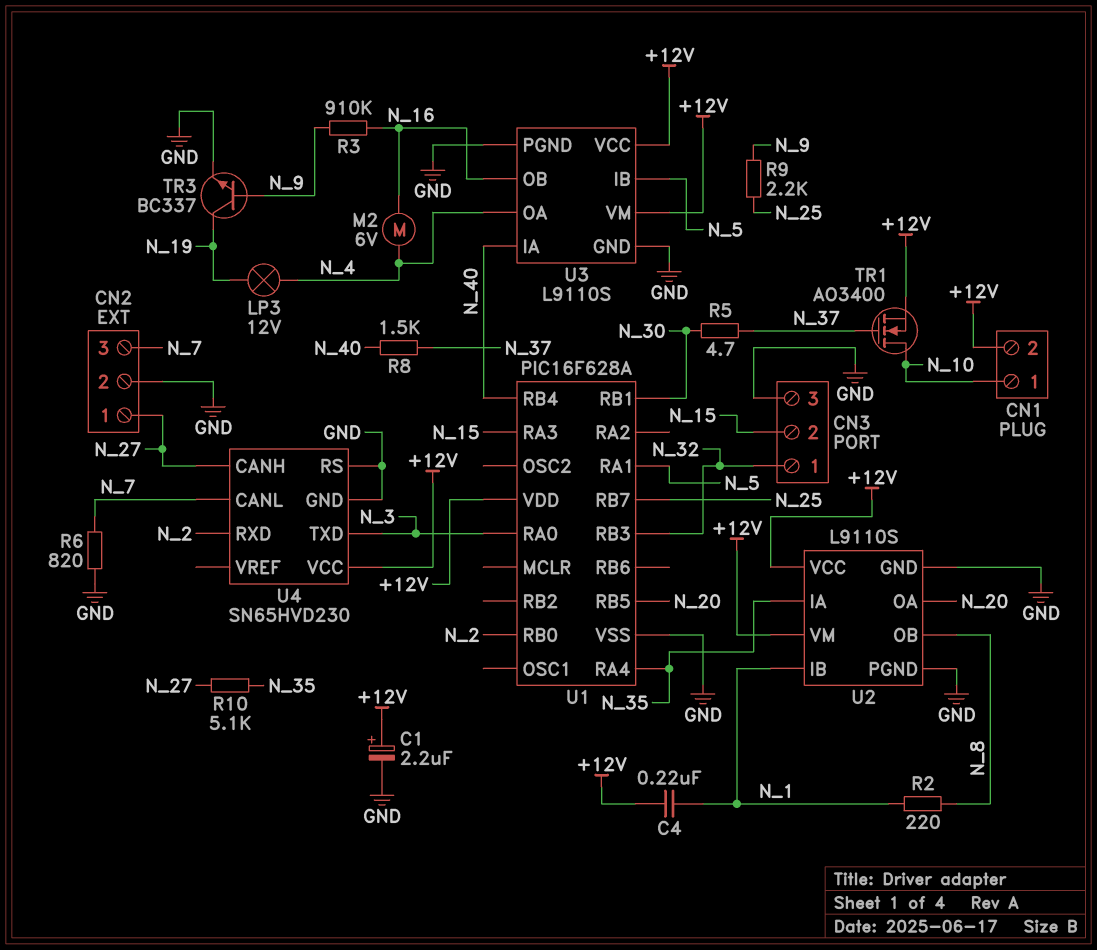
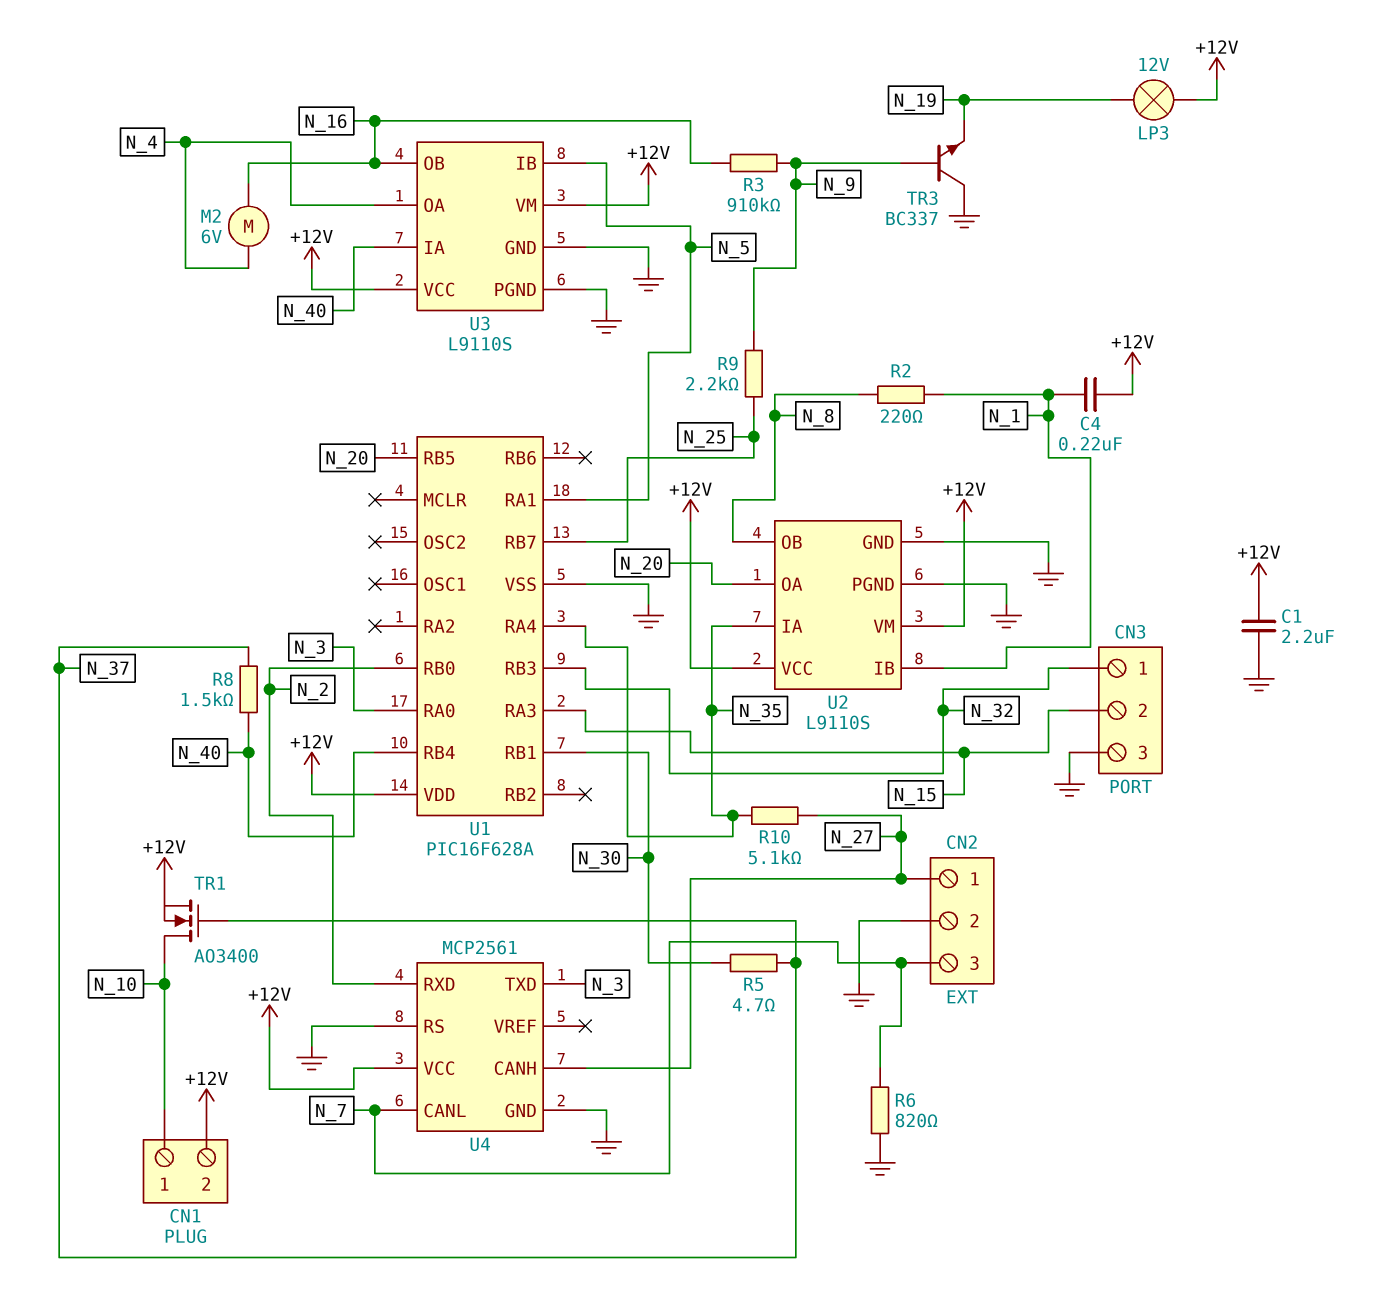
C1: 2.2uF (plus +12V, minus GND) -> 2.2uF (+12V, GND)
LP3: lamp 12V (N_4, N_19) -> lamp 12V (+12V, N_19)
TR3: NPN BC337 (B N_9, C N_19, E GND) -> NPN BC337 (B N_9, C GND, E N_19)
U4: SN65HVD230 -> MCP2561

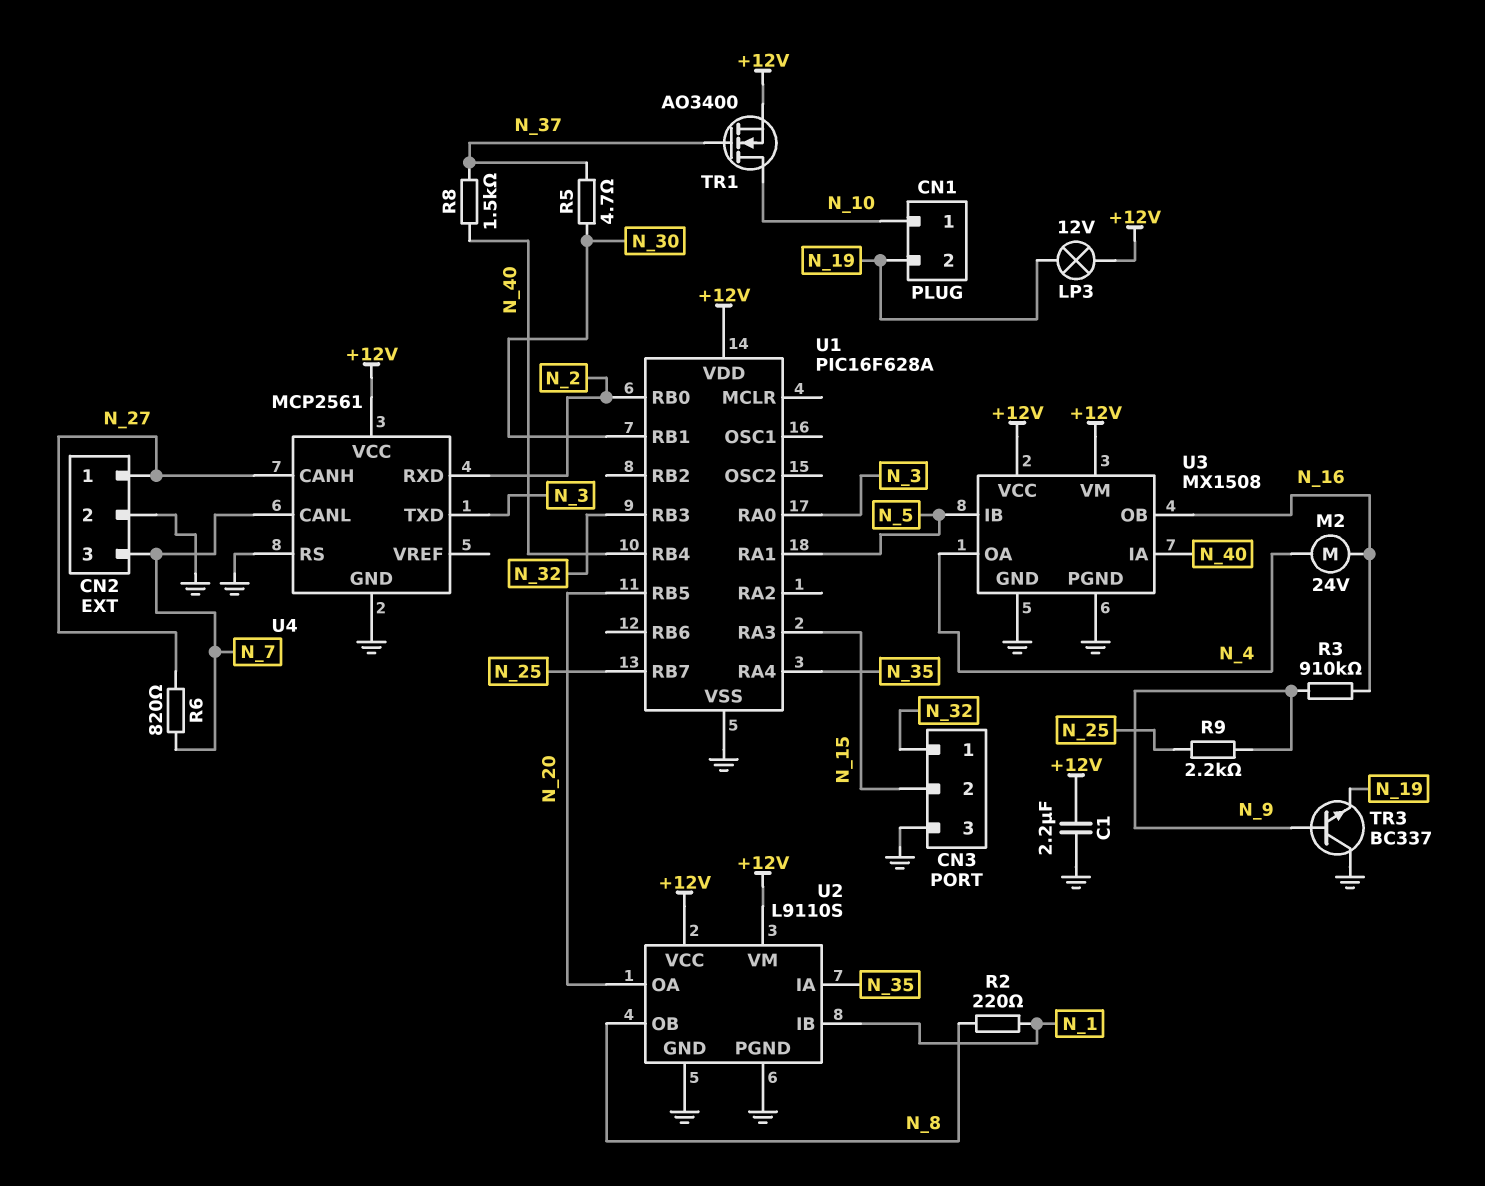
C4: 220nF (+12V, N_1) -> none
CN1 pin 2: +12V -> N_19
M2: motor 6V (N_4, N_16) -> motor 24V (N_4, N_16)
R6: 820 (GND, N_7) -> 820 (N_7, N_27)
R10: 5.1k (N_27, N_35) -> none
U3: L9110S -> MX1508

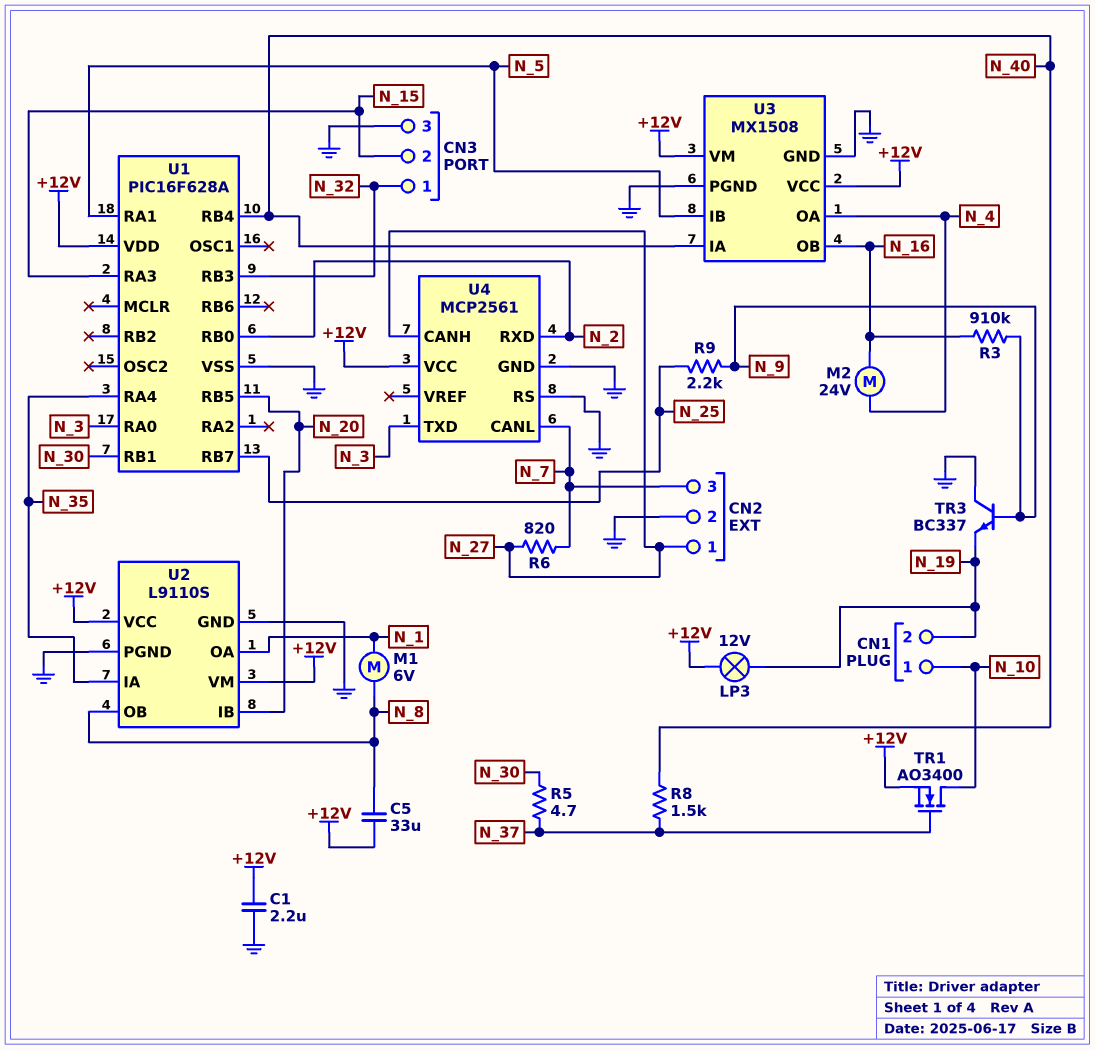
C5: none -> 33uF (+12V, N_8)
M1: none -> motor 6V (N_1, N_8)
R2: 220 (N_1, N_8) -> none
U2 pin IB: N_1 -> N_20
U2 pin OA: N_20 -> N_1

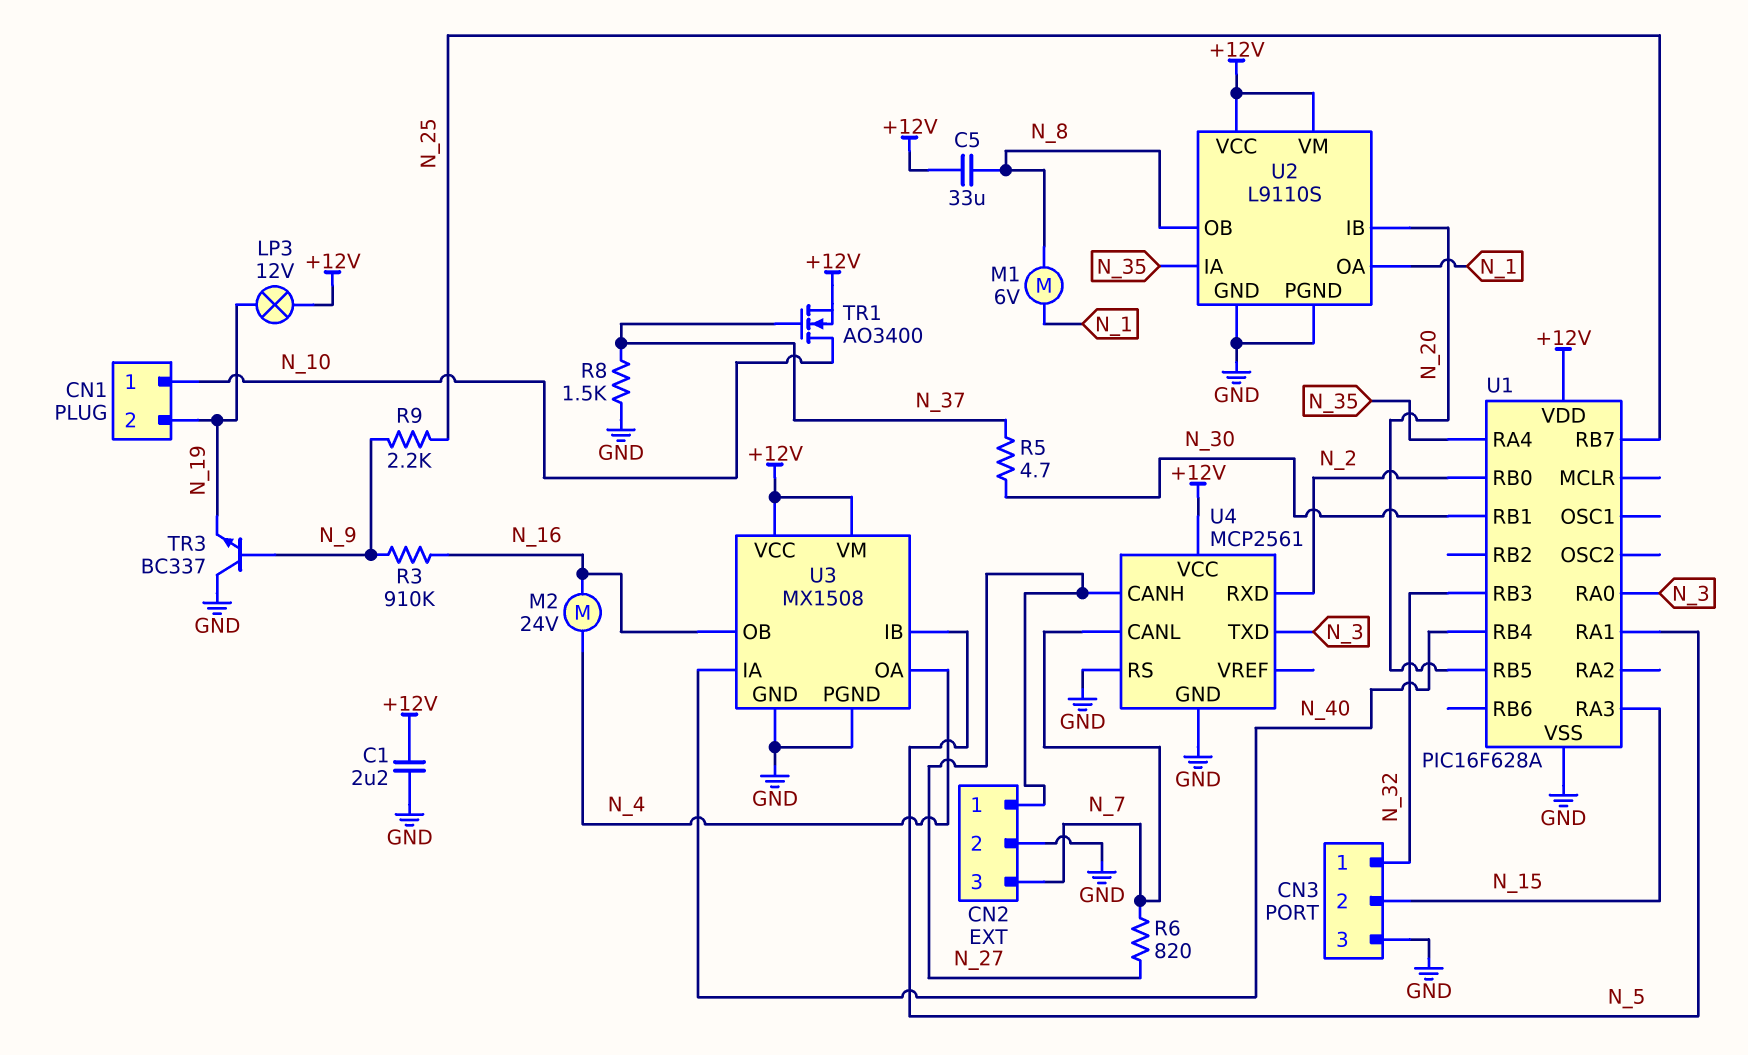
R8: 1.5k (N_37, N_40) -> 1.5k (GND, N_37)

